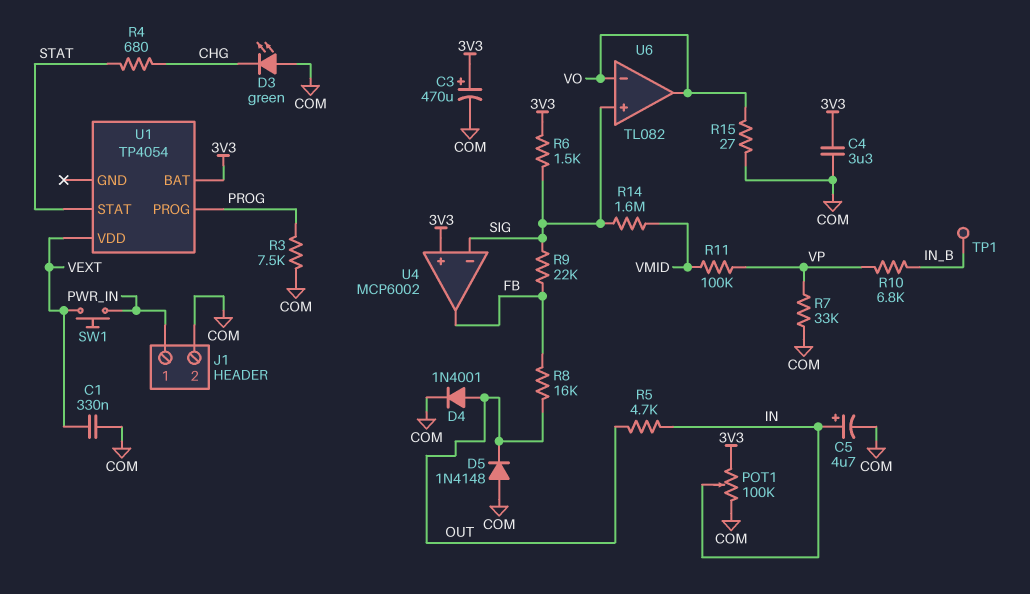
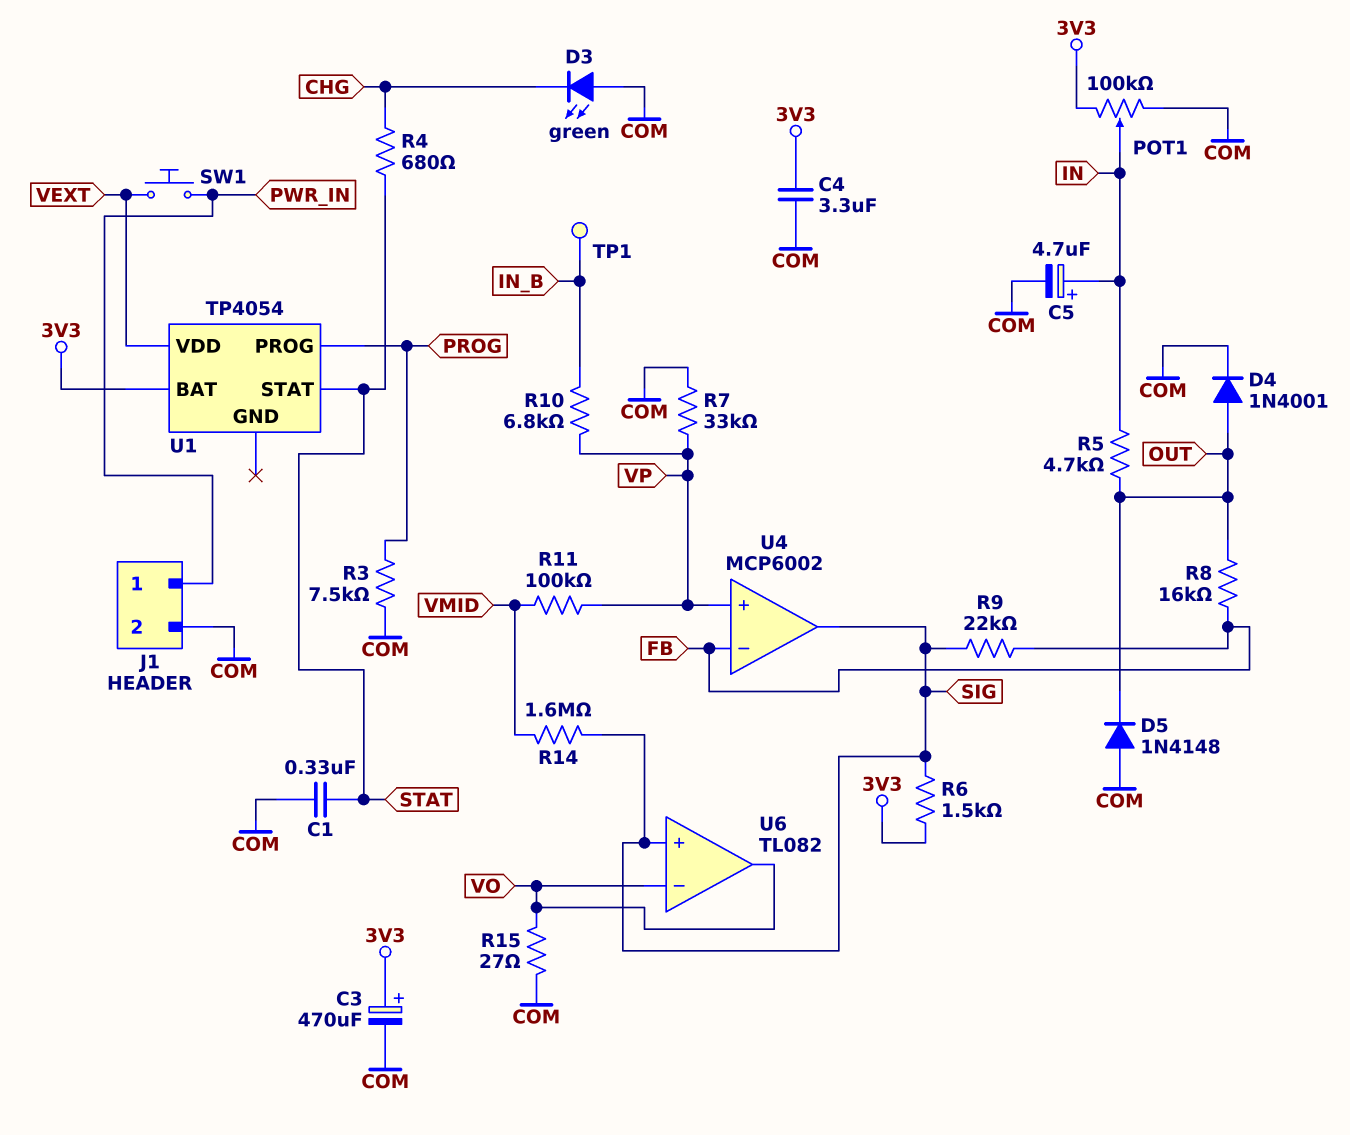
C1: 330nF (COM, VEXT) -> 330nF (COM, STAT)
U4 pin in+: 3V3 -> VP
U4 pin in-: SIG -> FB
U4 pin out: FB -> SIG

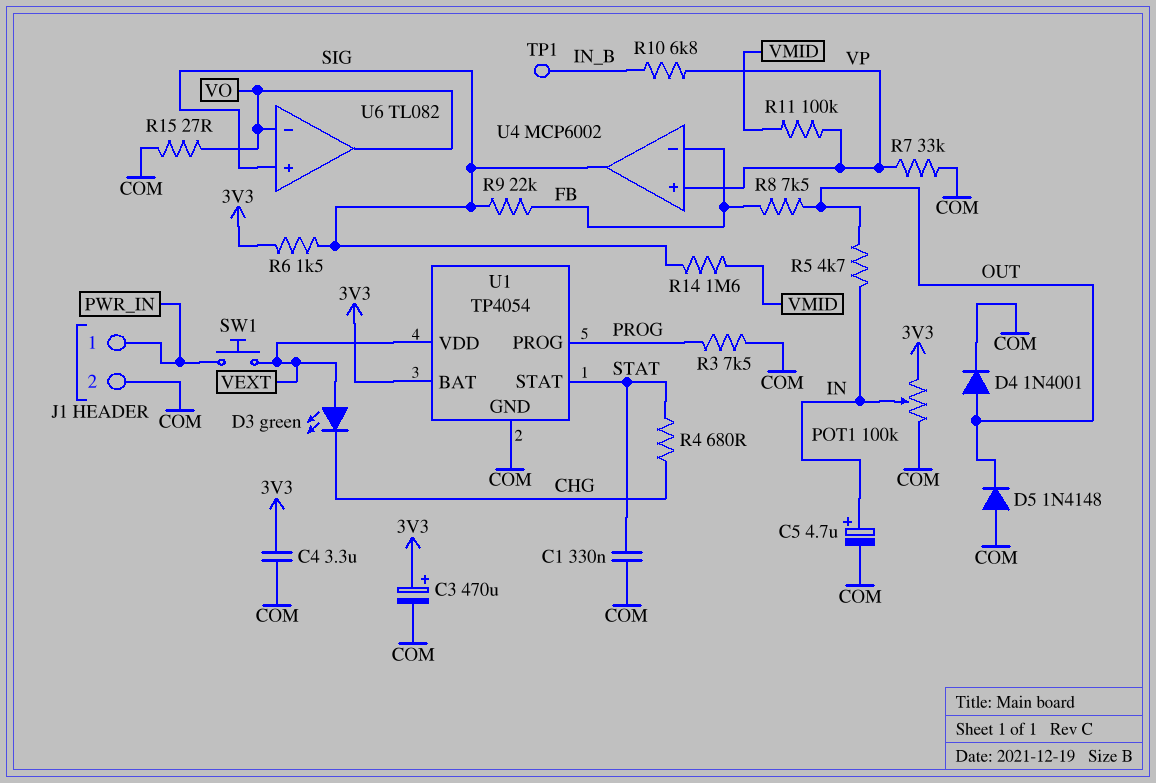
D3: LED green (A COM, K CHG) -> LED green (A VEXT, K CHG)
R8: 16k (FB, OUT) -> 7.5k (FB, OUT)
U1 pin GND: none -> COM

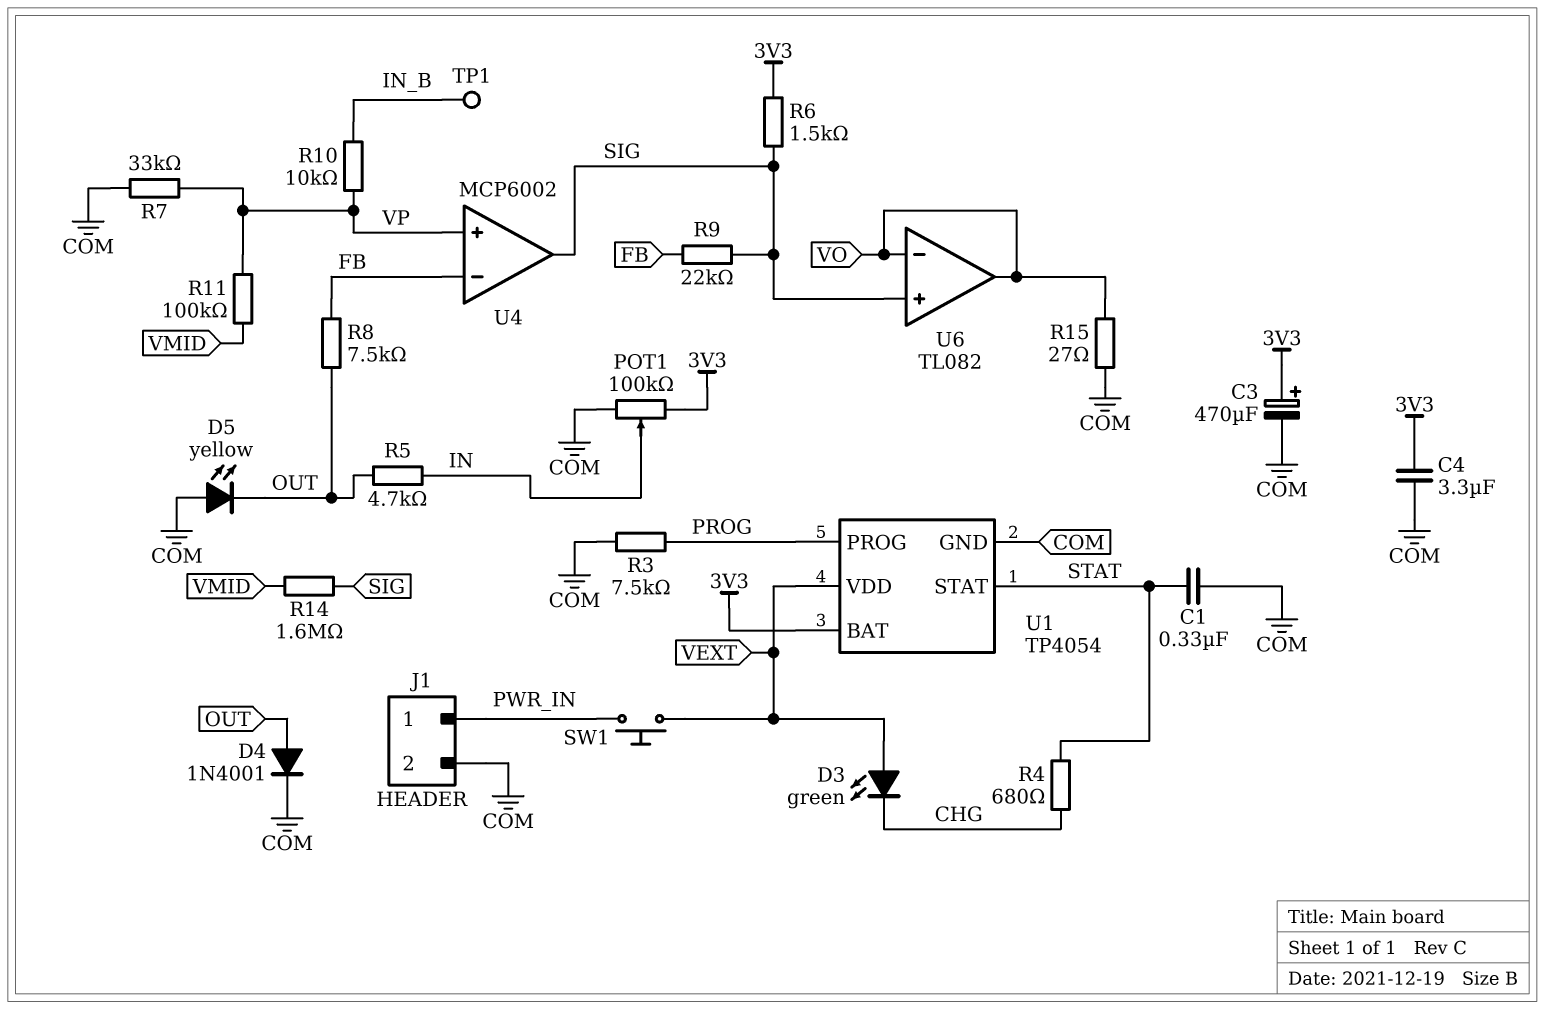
C5: 4.7uF (plus IN, minus COM) -> none
D5: diode 1N4148 (A COM, K OUT) -> LED yellow (A COM, K OUT)
R10: 6.8k (IN_B, VP) -> 10k (IN_B, VP)

